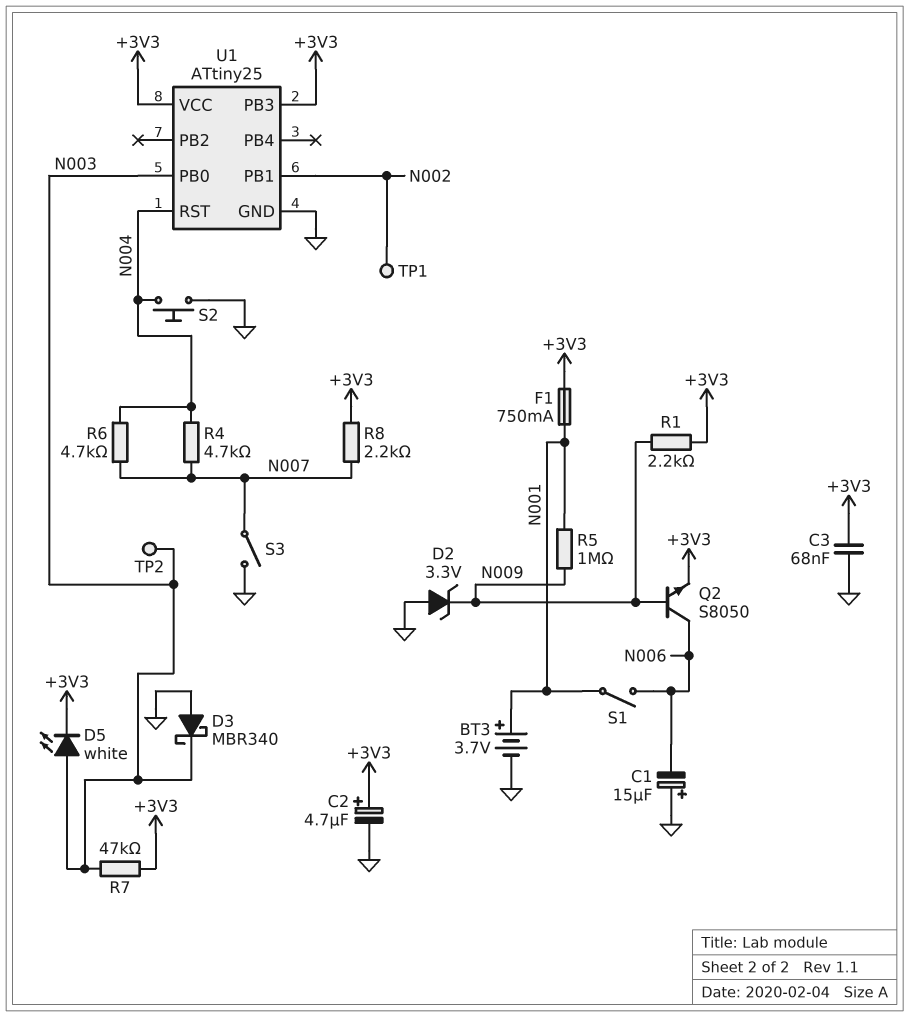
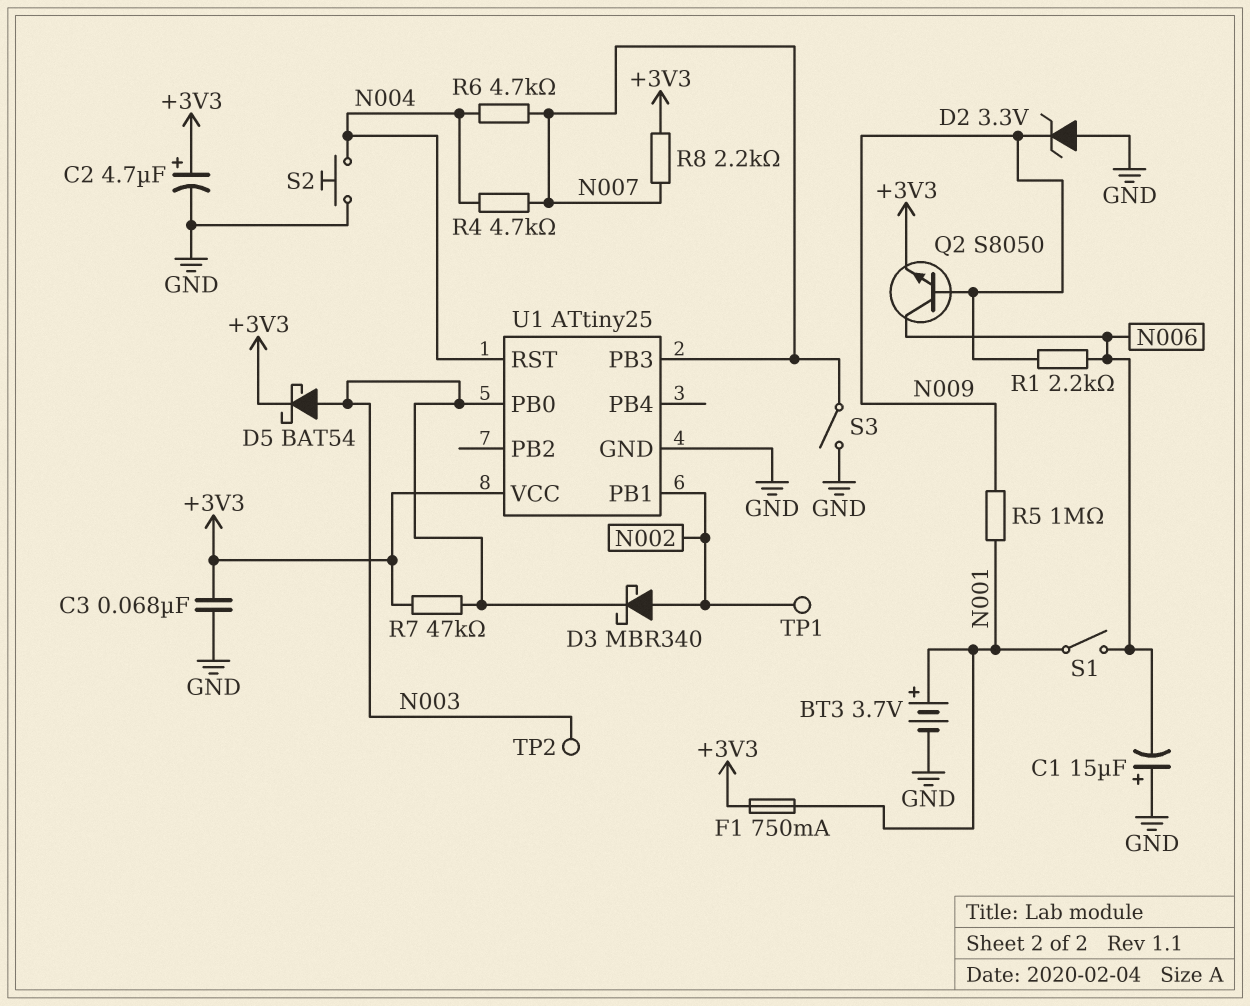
D3: schottky MBR340 (A GND, K N003) -> schottky MBR340 (A N002, K N003)
D5: LED white (A N003, K +3V3) -> schottky BAT54 (A N003, K +3V3)
R1: 2.2k (+3V3, N009) -> 2.2k (N006, N009)
U1 pin PB3: +3V3 -> N007

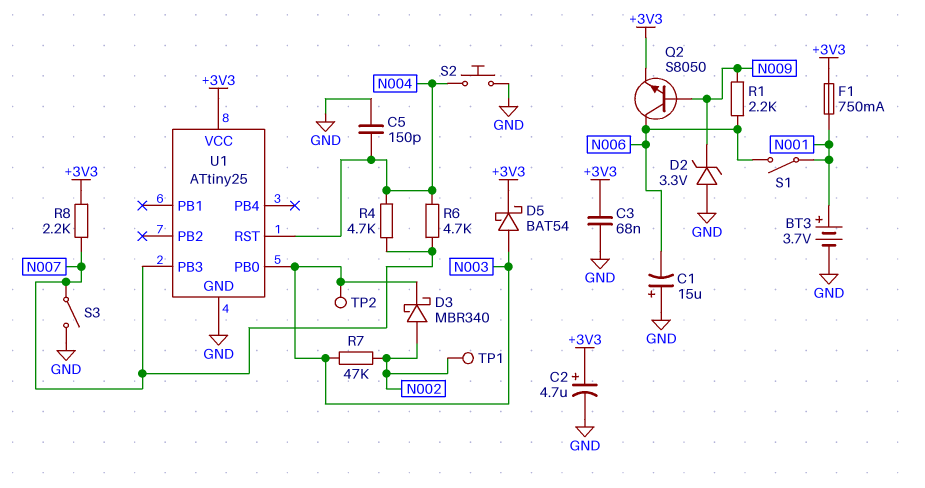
C5: none -> 150pF (GND, N004)
R5: 1M (N001, N009) -> none
R7: 47k (+3V3, N003) -> 47k (N002, N003)
U1 pin PB1: N002 -> none

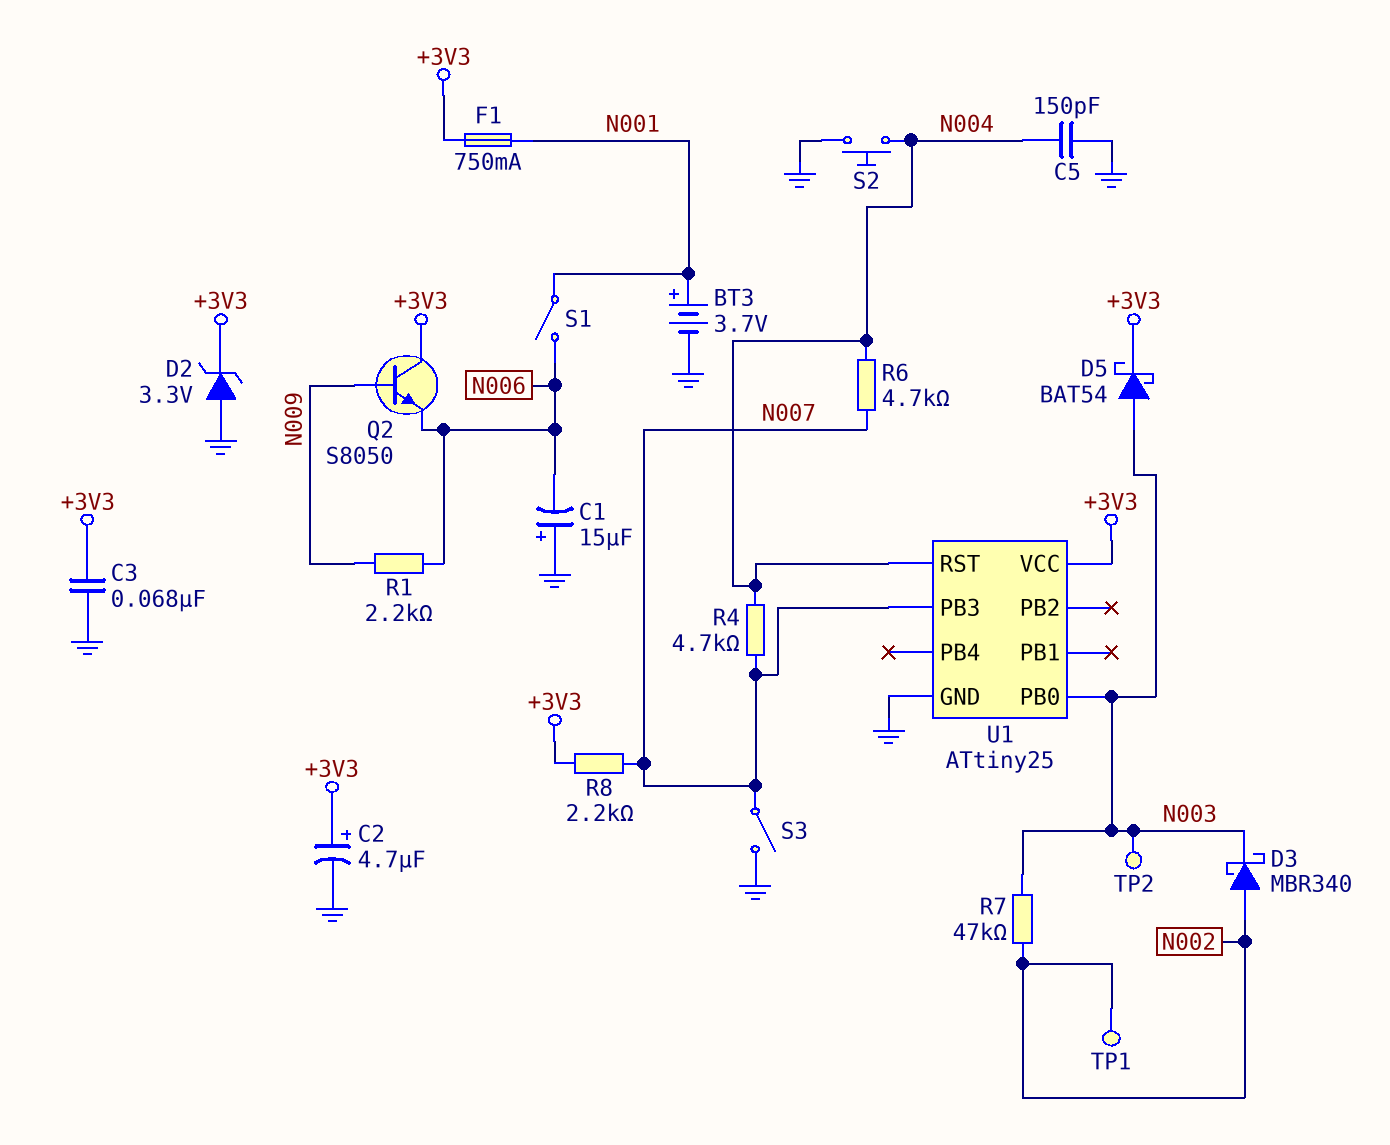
D2: zener 3.3V (A GND, K N009) -> zener 3.3V (A GND, K +3V3)
Q2: NPN S8050 (B N009, C N006, E +3V3) -> NPN S8050 (B N009, C +3V3, E N006)

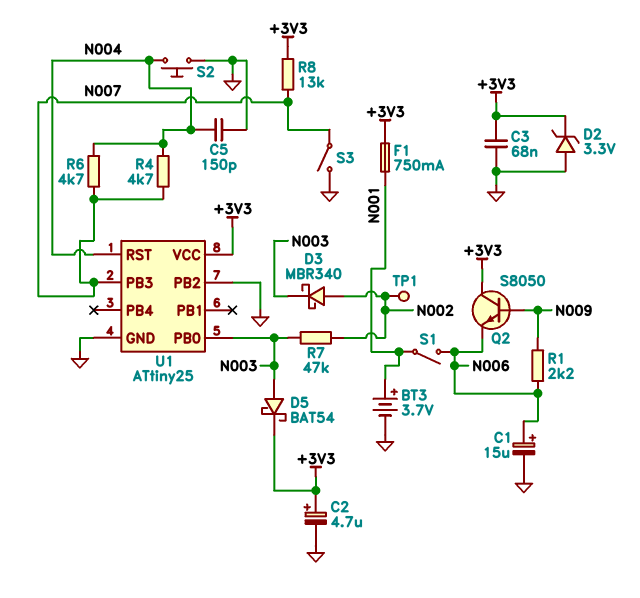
C1: 15uF (plus GND, minus N006) -> 15uF (plus N006, minus GND)
R8: 2.2k (+3V3, N007) -> 13k (+3V3, N007)
TP2: test point (N003) -> none
U1 pin PB2: none -> GND

